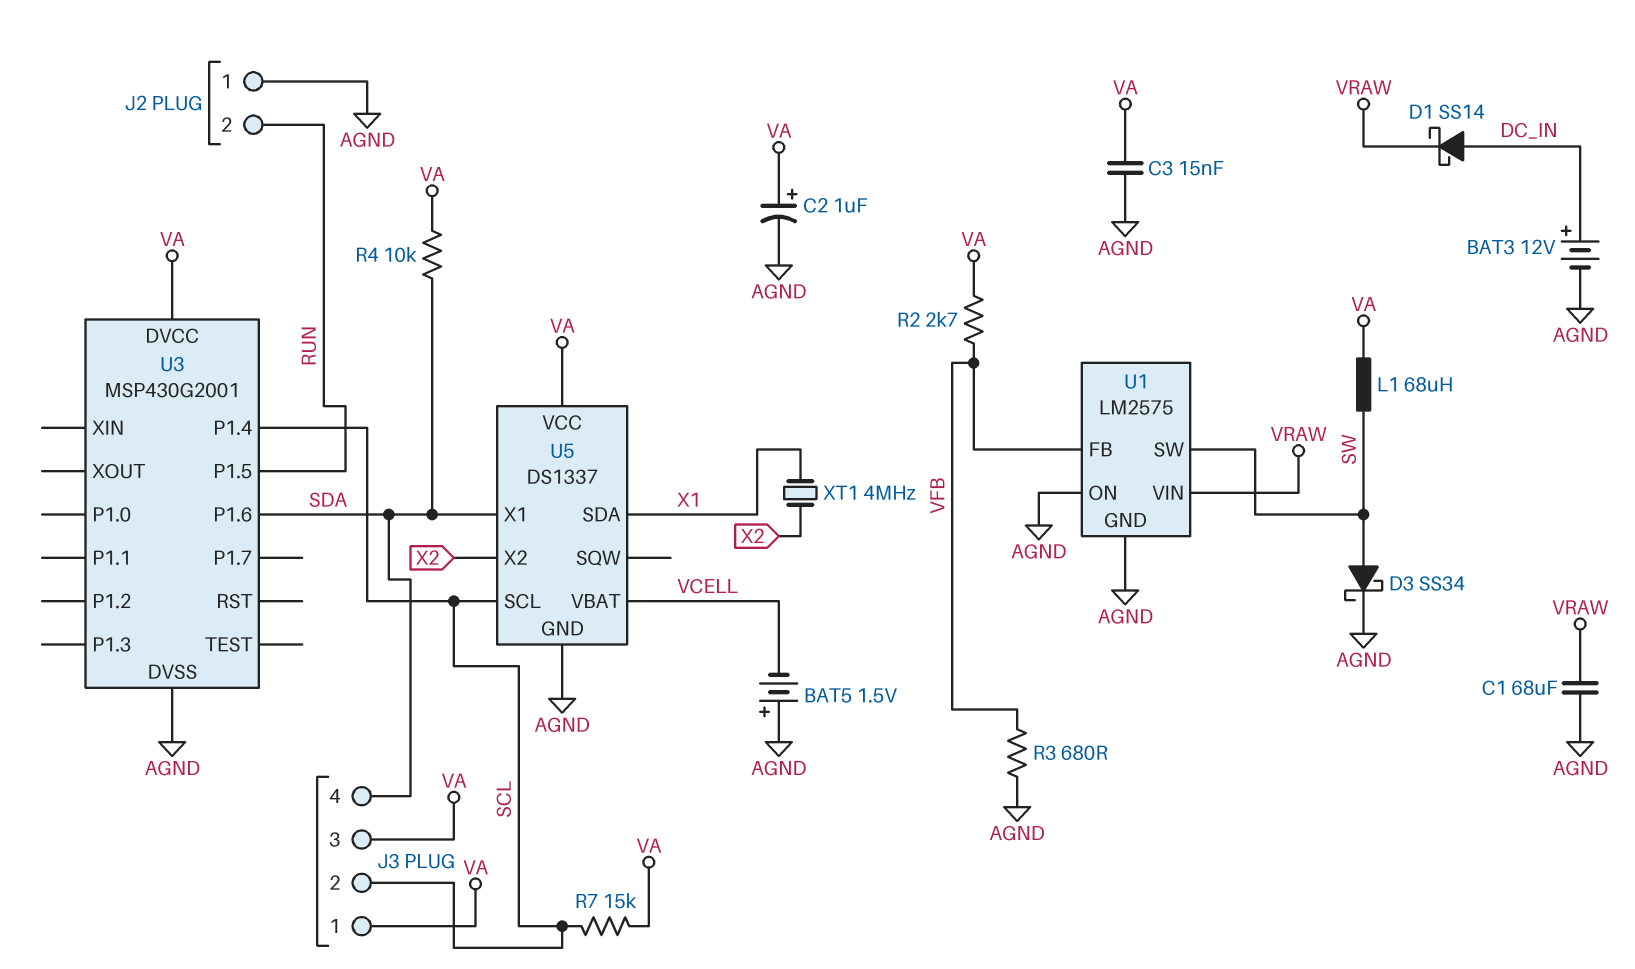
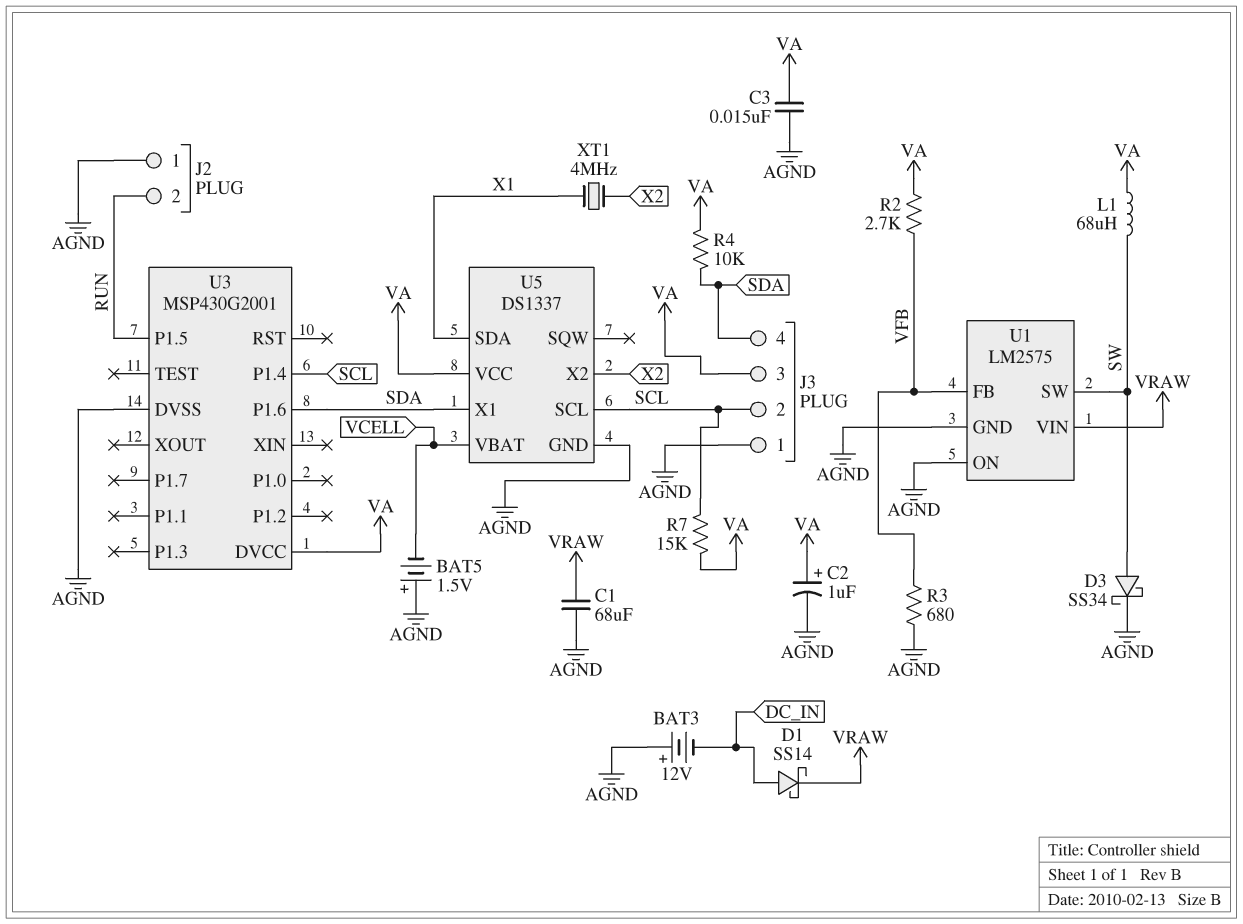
BAT3: 12V (plus DC_IN, minus AGND) -> 12V (plus AGND, minus DC_IN)
J3 pin 1: VA -> AGND

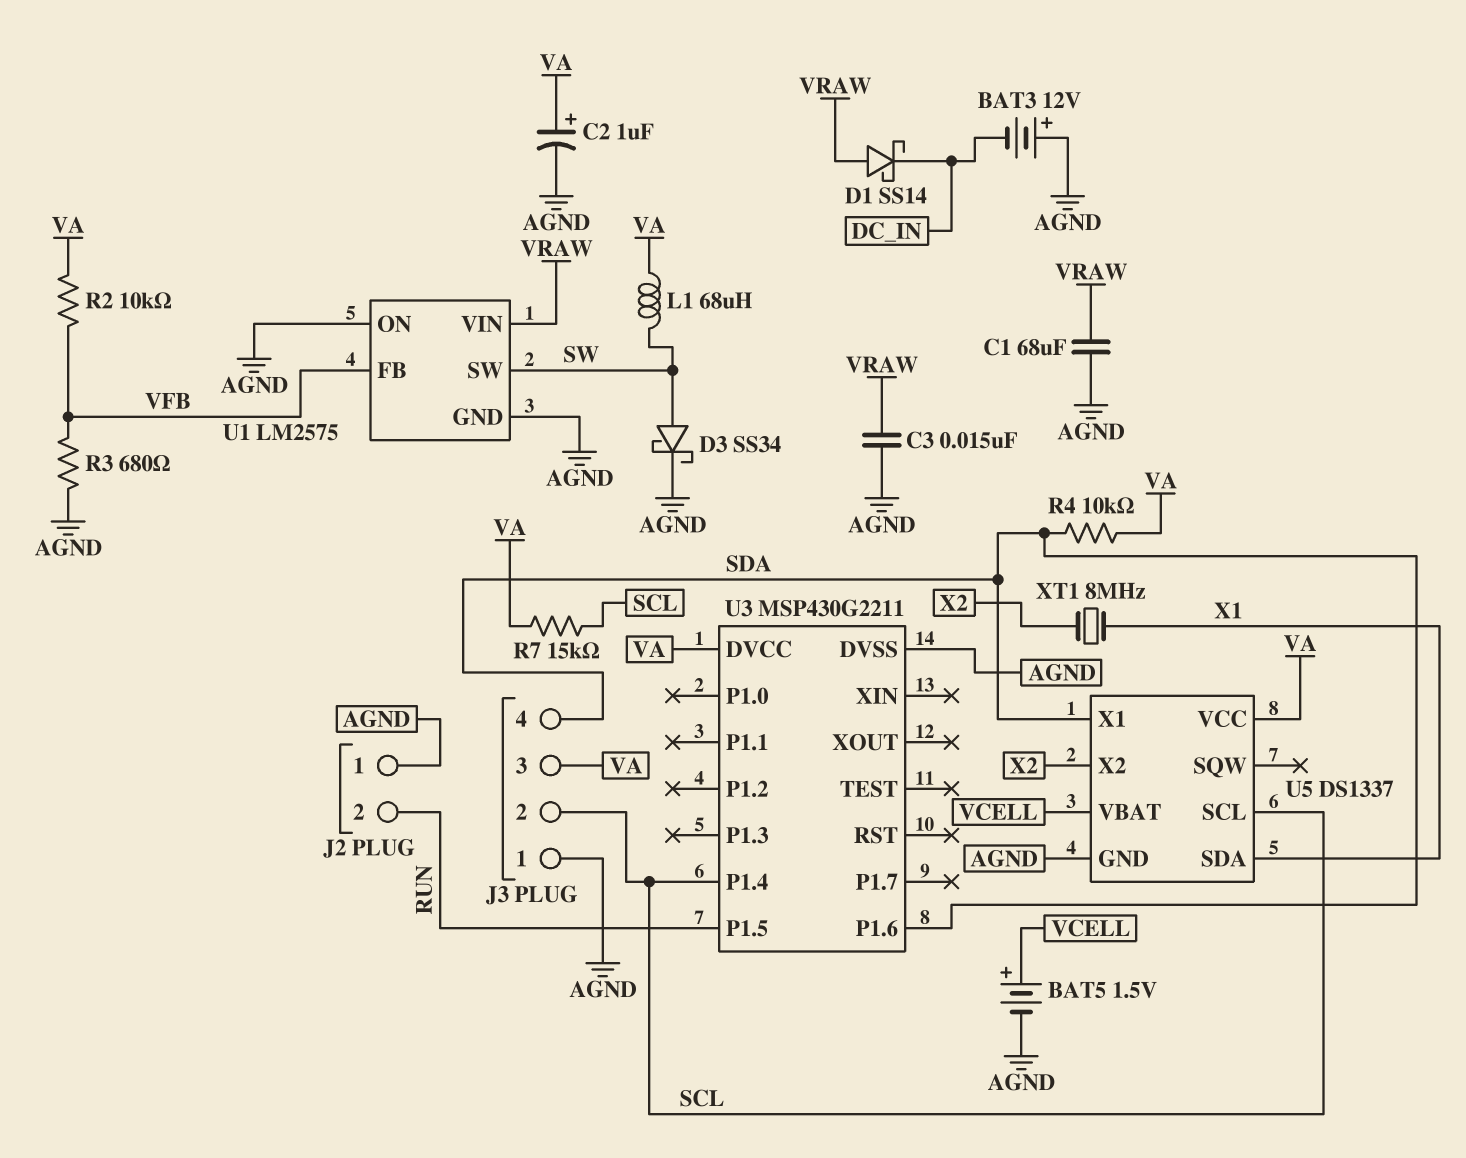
BAT5: 1.5V (plus AGND, minus VCELL) -> 1.5V (plus VCELL, minus AGND)
C3: 15nF (AGND, VA) -> 15nF (AGND, VRAW)
D1: schottky SS14 (A DC_IN, K VRAW) -> schottky SS14 (A VRAW, K DC_IN)
R2: 2.7k (VA, VFB) -> 10k (VA, VFB)
U3: MSP430G2001 -> MSP430G2211
XT1: 4MHz (X1, X2) -> 8MHz (X1, X2)

